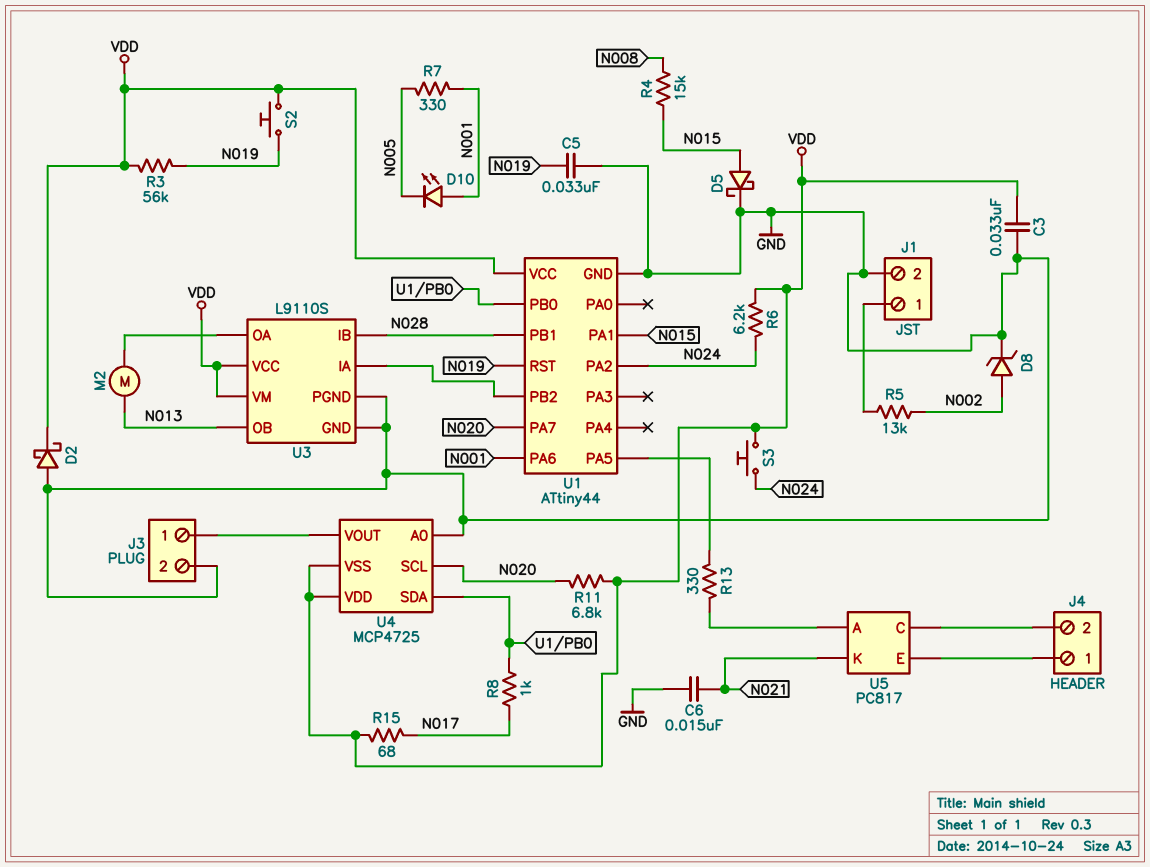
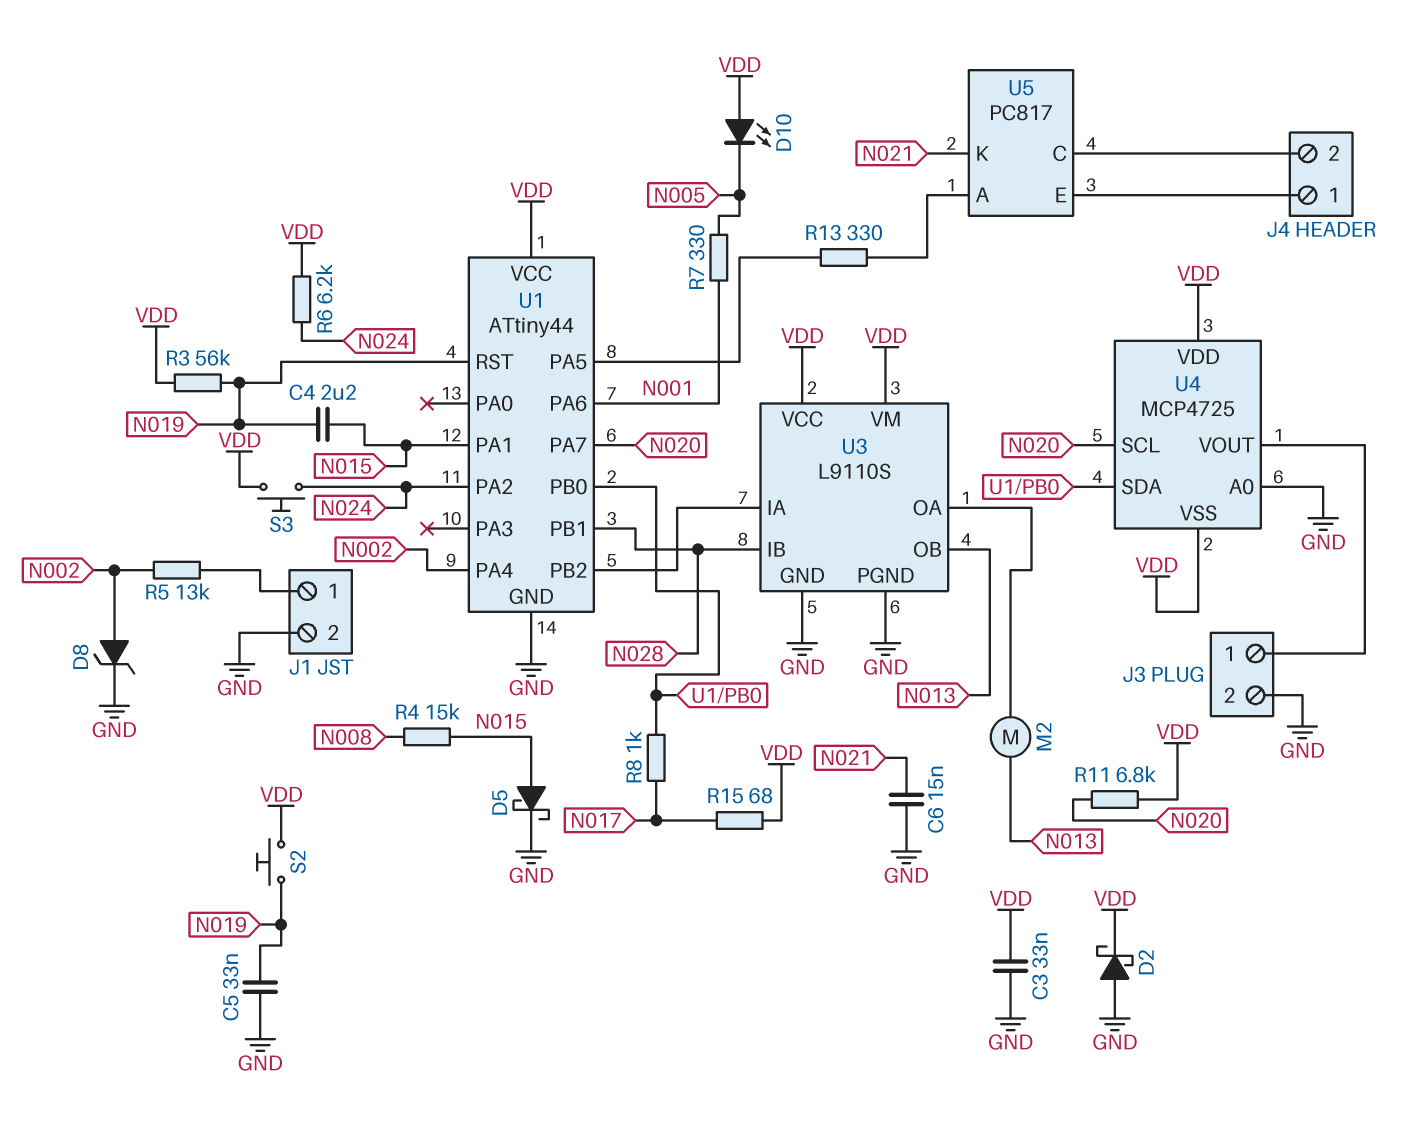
C4: none -> 2.2uF (N015, N019)
D10: LED (A N001, K N005) -> LED (A VDD, K N005)
U1 pin PA4: none -> N002

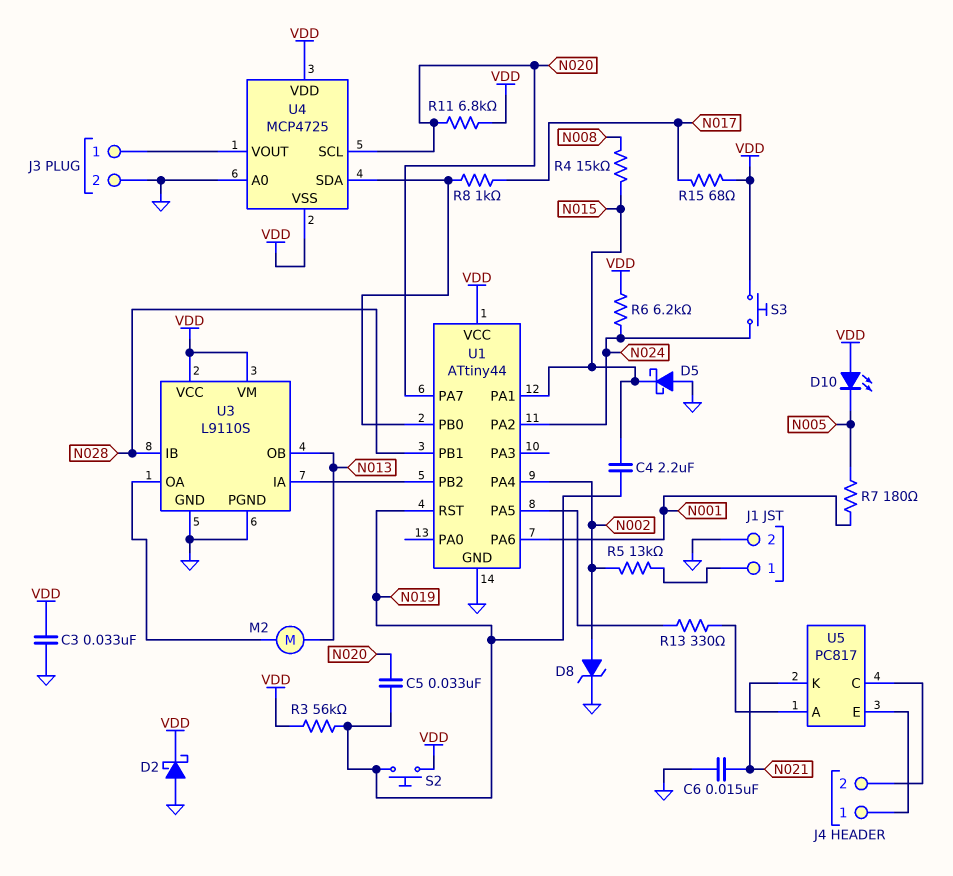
C5: 33nF (GND, N019) -> 33nF (N019, N020)
D5: schottky (A N015, K GND) -> schottky (A GND, K N015)
R7: 330 (N001, N005) -> 180 (N001, N005)

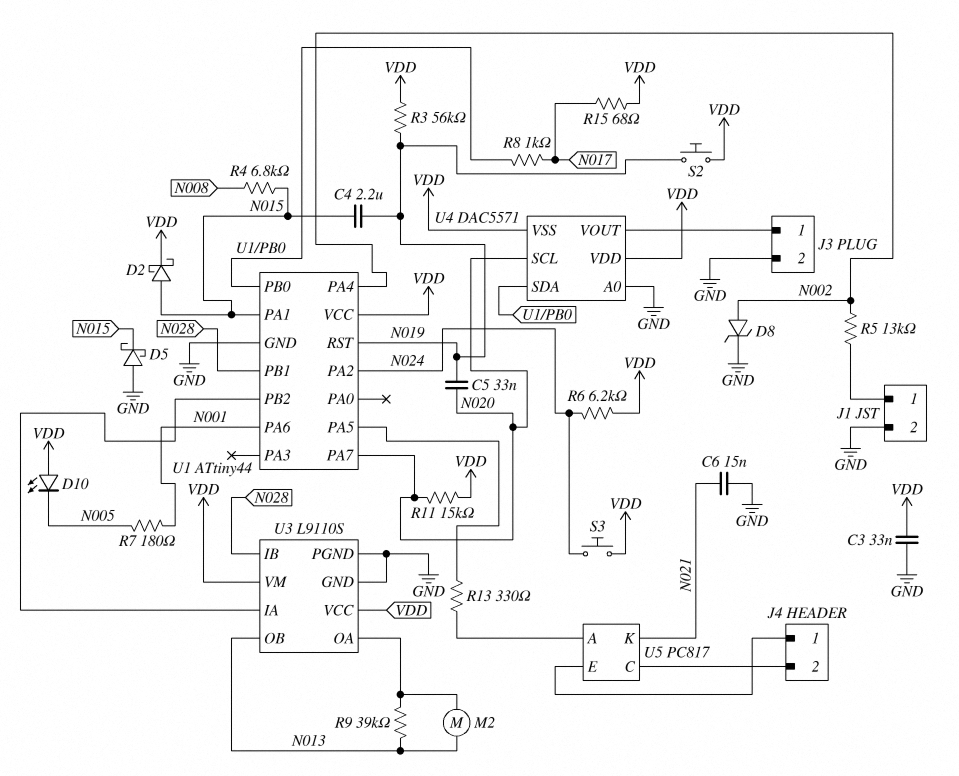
D2: schottky (A GND, K VDD) -> schottky (A N015, K VDD)
R4: 15k (N008, N015) -> 6.8k (N008, N015)
R9: none -> 39k (N013, U3/OA)
R11: 6.8k (N020, VDD) -> 15k (N020, VDD)
U4: MCP4725 -> DAC5571

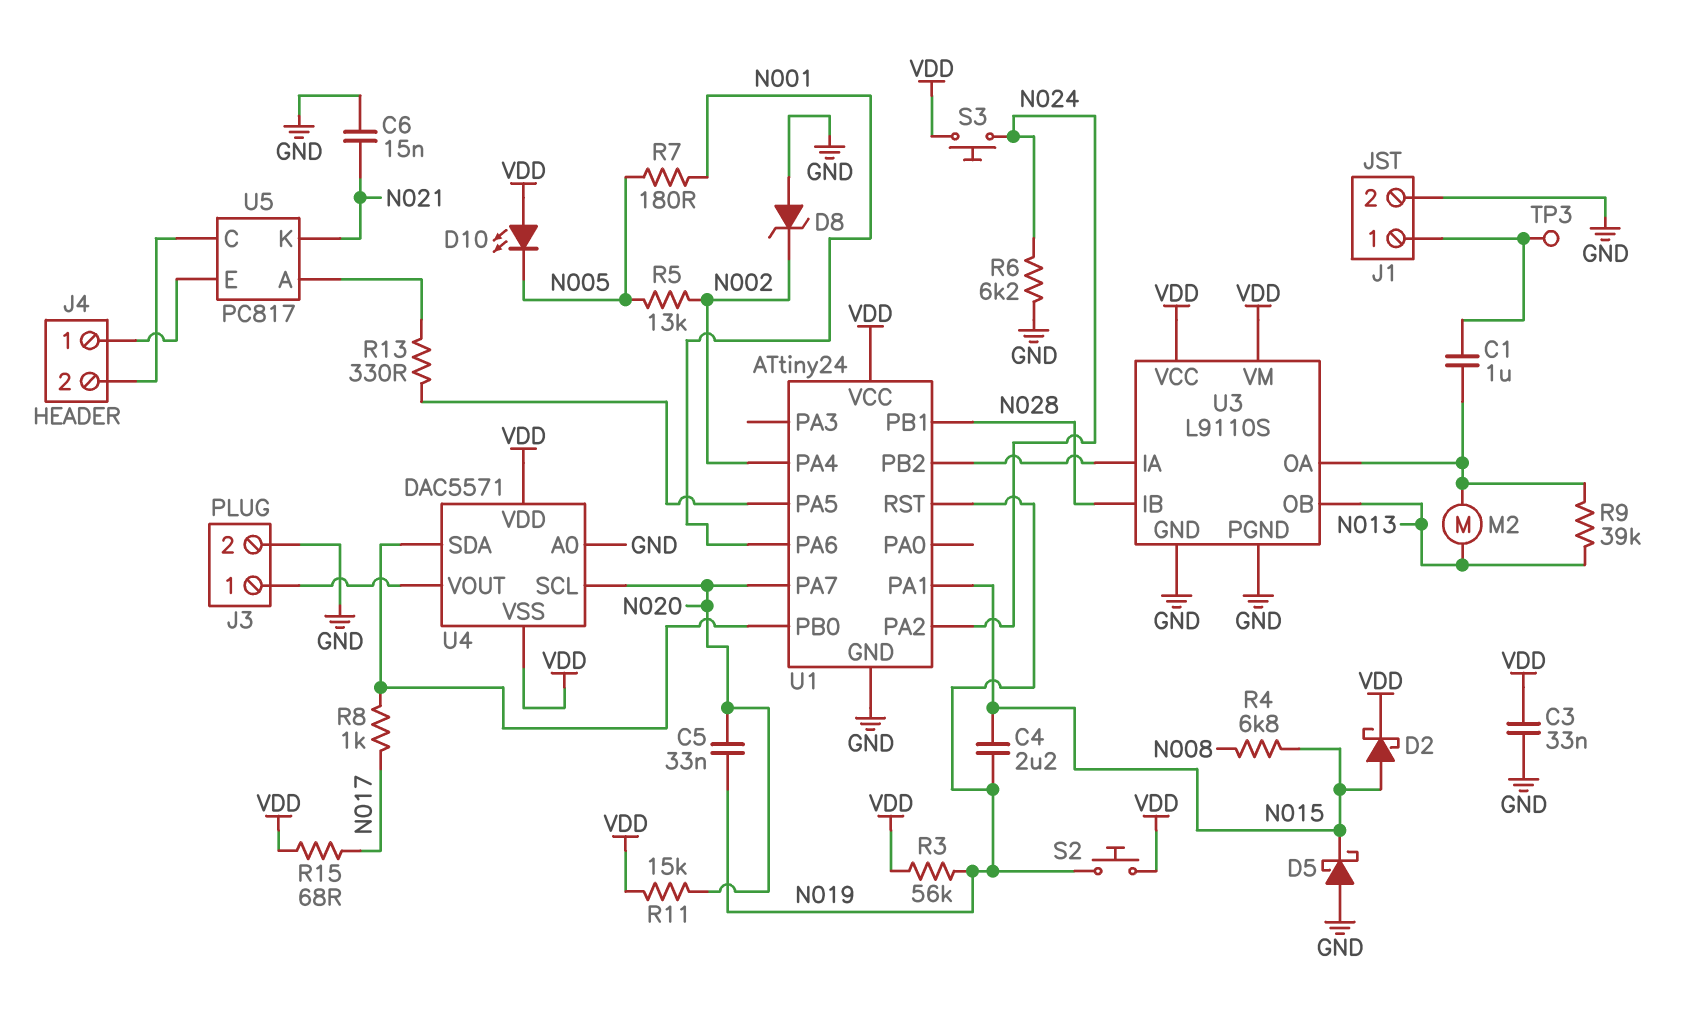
C1: none -> 1uF (J1/1, U3/OA)
D8: zener (A N002, K GND) -> zener (A GND, K N002)
R5: 13k (J1/1, N002) -> 13k (N002, N005)
R6: 6.2k (N024, VDD) -> 6.2k (GND, N024)
TP3: none -> test point (J1/1)
U1: ATtiny44 -> ATtiny24

